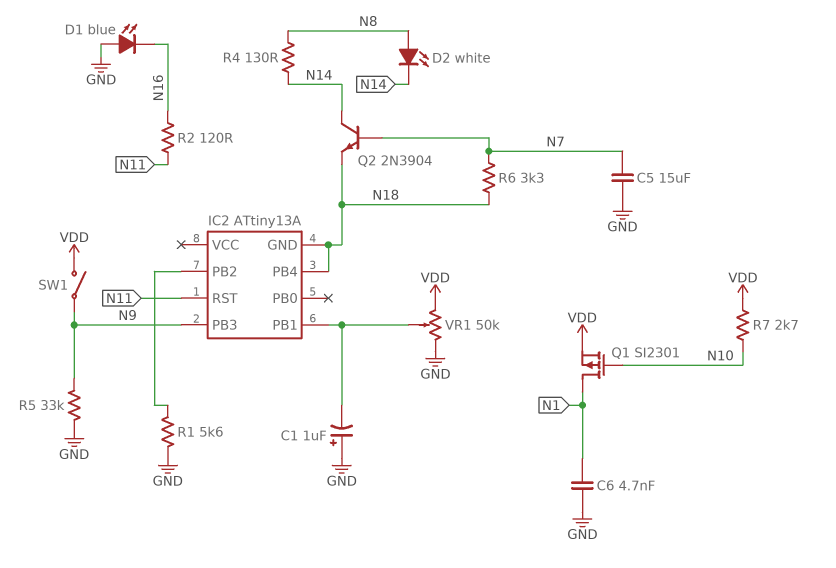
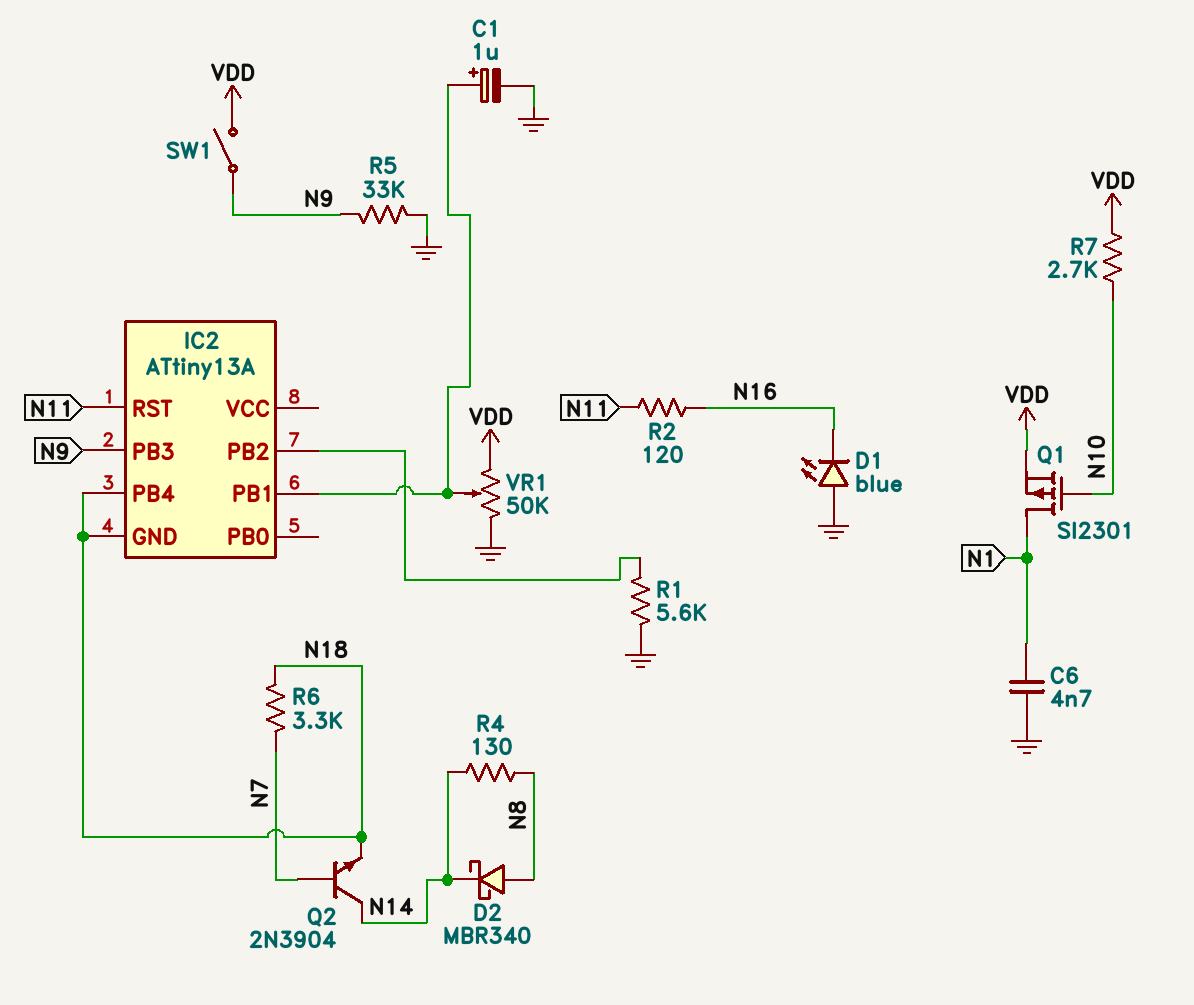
C1: 1uF (plus GND, minus IC2/PB1) -> 1uF (plus IC2/PB1, minus GND)
C5: 15uF (GND, N7) -> none
D2: LED white (A N8, K N14) -> schottky MBR340 (A N8, K N14)

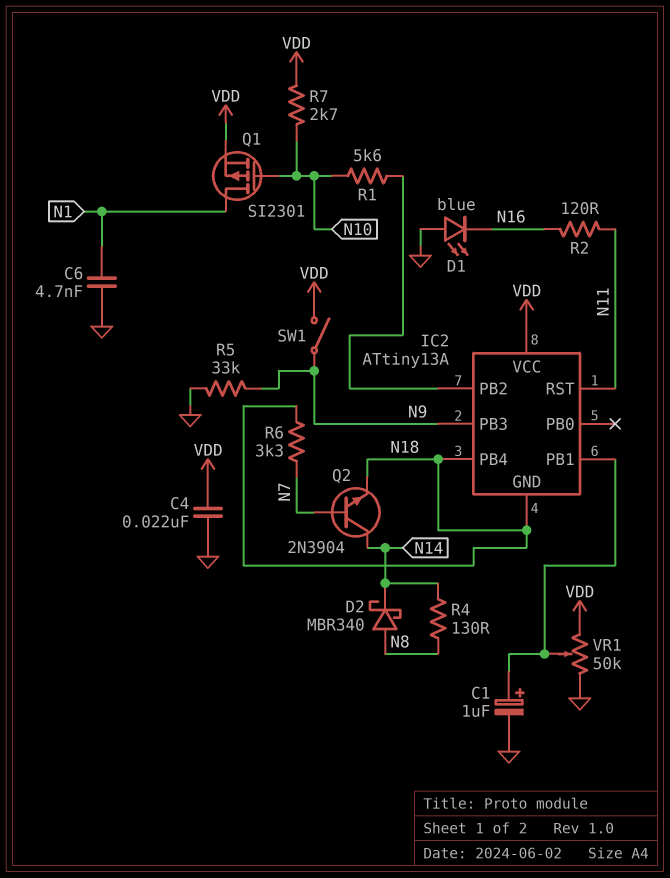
C4: none -> 22nF (GND, VDD)
IC2 pin VCC: none -> VDD
R1: 5.6k (GND, IC2/PB2) -> 5.6k (IC2/PB2, N10)

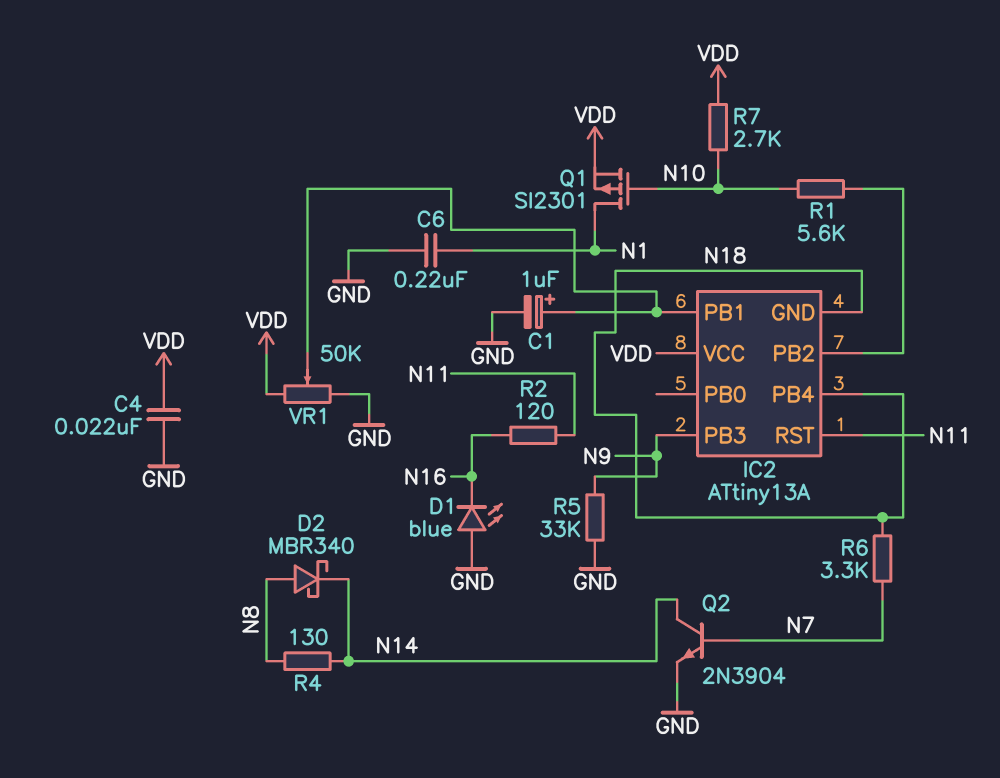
C6: 4.7nF (GND, N1) -> 220nF (GND, N1)
Q2: NPN 2N3904 (B N7, C N14, E N18) -> NPN 2N3904 (B N7, C N14, E GND)
SW1: switch (N9, VDD) -> none

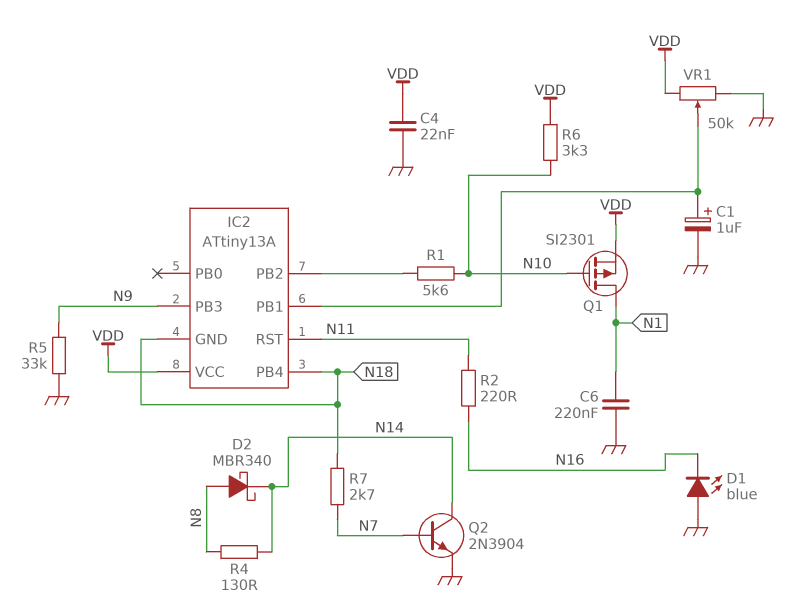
R2: 120 (N11, N16) -> 220 (N11, N16)
R6: 3.3k (N7, N18) -> 3.3k (N10, VDD)
R7: 2.7k (N10, VDD) -> 2.7k (N7, N18)

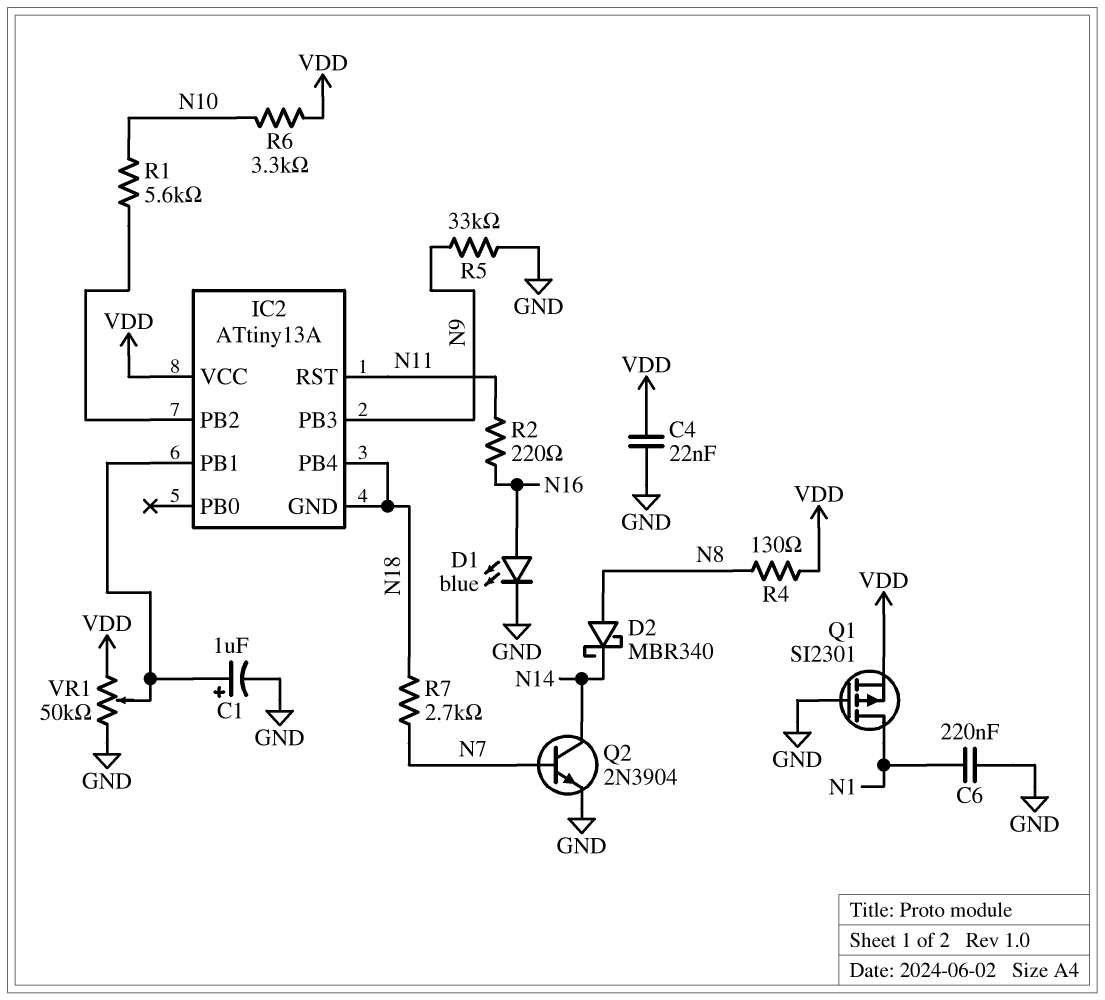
D1: LED blue (A GND, K N16) -> LED blue (A N16, K GND)
Q1: PMOS SI2301 (G N10, D N1, S VDD) -> PMOS SI2301 (G GND, D N1, S VDD)
R4: 130 (N8, N14) -> 130 (N8, VDD)

